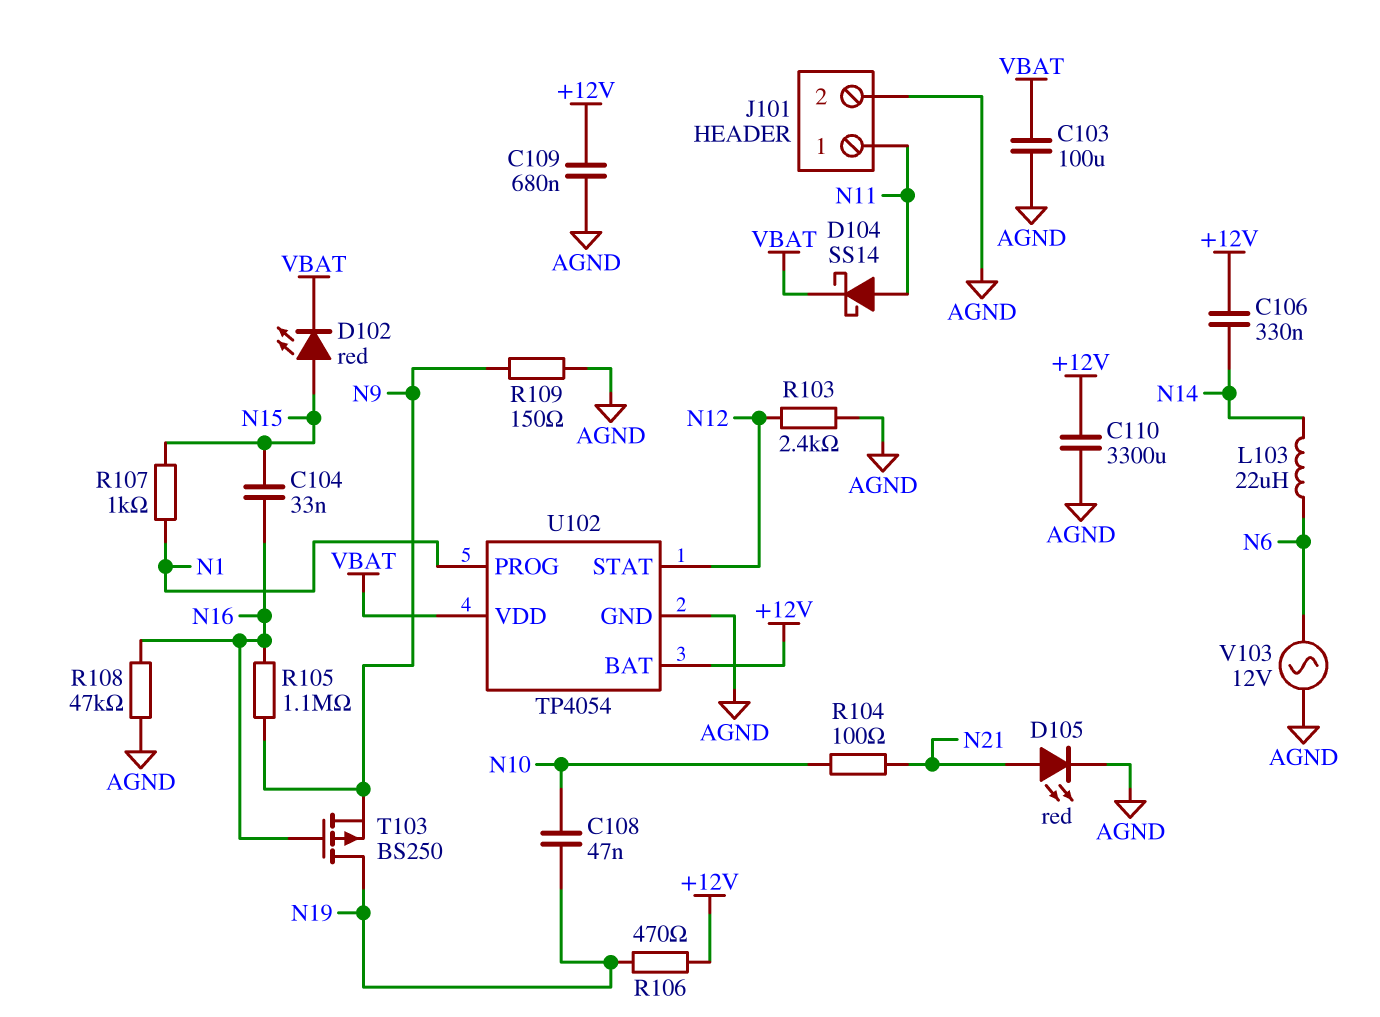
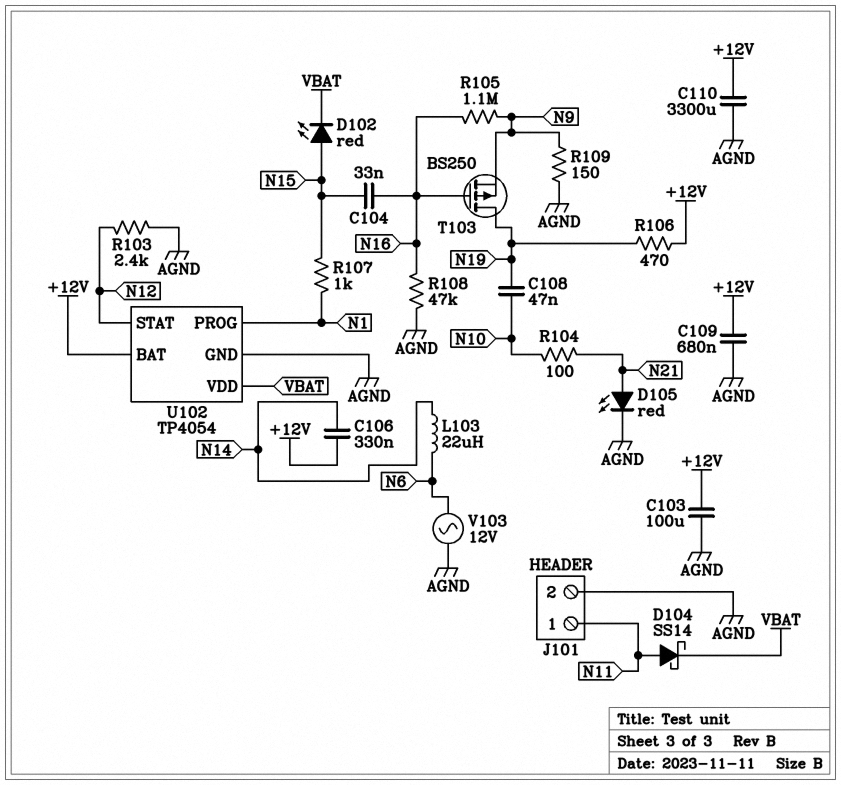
C103: 100uF (AGND, VBAT) -> 100uF (+12V, AGND)

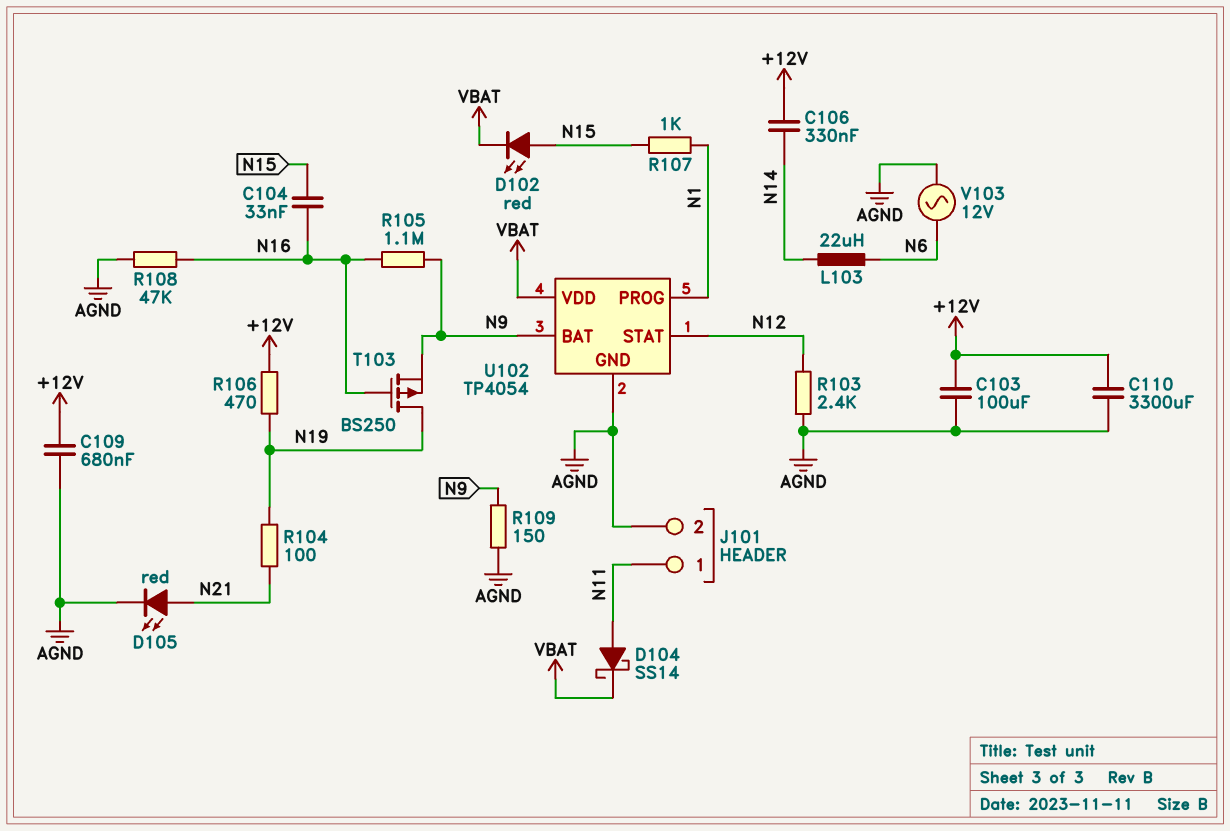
C108: 47nF (N10, N19) -> none
R104: 100 (N10, N21) -> 100 (N19, N21)
U102 pin BAT: +12V -> N9

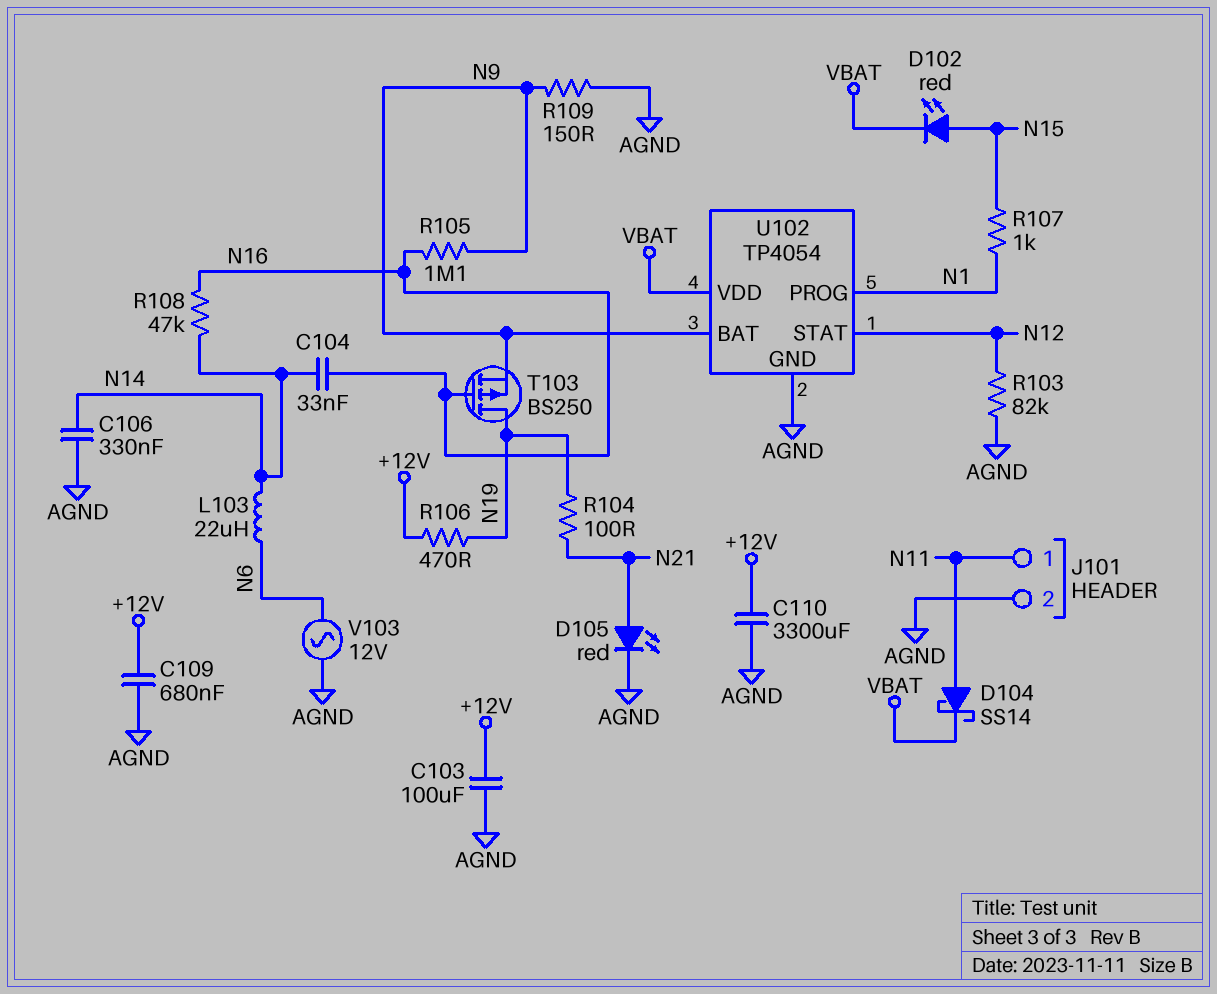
C104: 33nF (N15, N16) -> 33nF (N14, N16)
C106: 330nF (+12V, N14) -> 330nF (AGND, N14)
R103: 2.4k (AGND, N12) -> 82k (AGND, N12)
R108: 47k (AGND, N16) -> 47k (N14, N16)

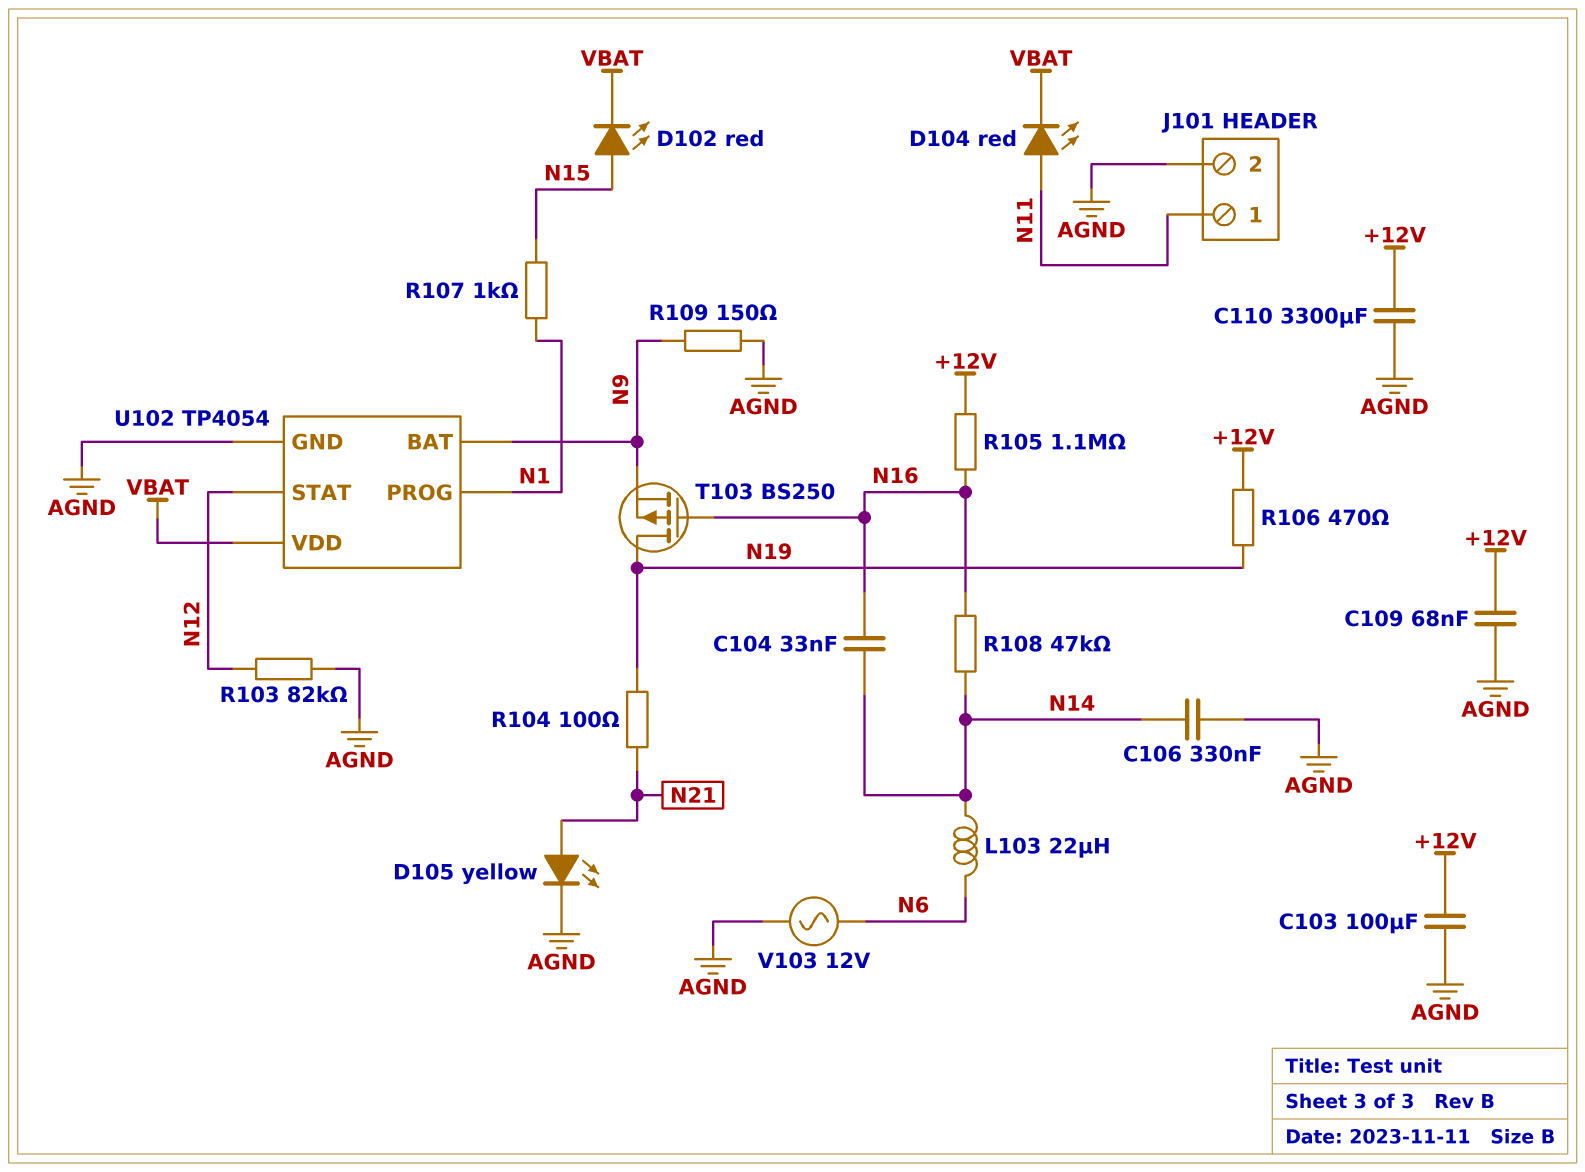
C109: 680nF (+12V, AGND) -> 68nF (+12V, AGND)
D104: schottky SS14 (A N11, K VBAT) -> LED red (A N11, K VBAT)
D105: LED red (A N21, K AGND) -> LED yellow (A N21, K AGND)
R105: 1.1M (N9, N16) -> 1.1M (+12V, N16)

